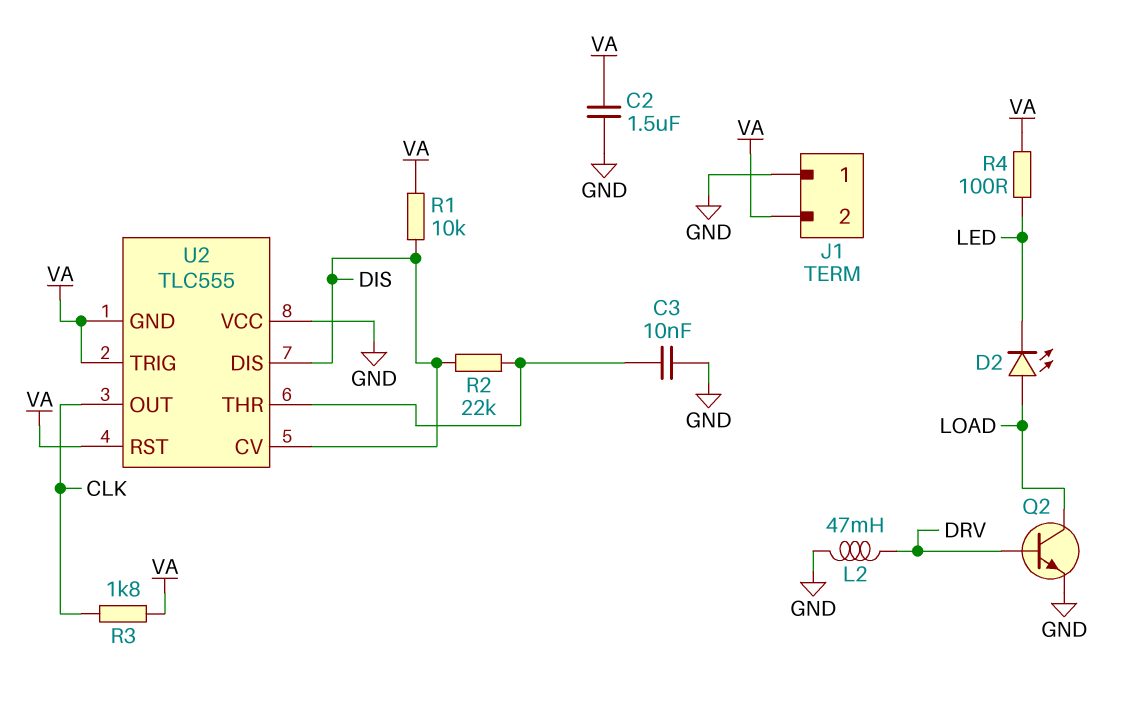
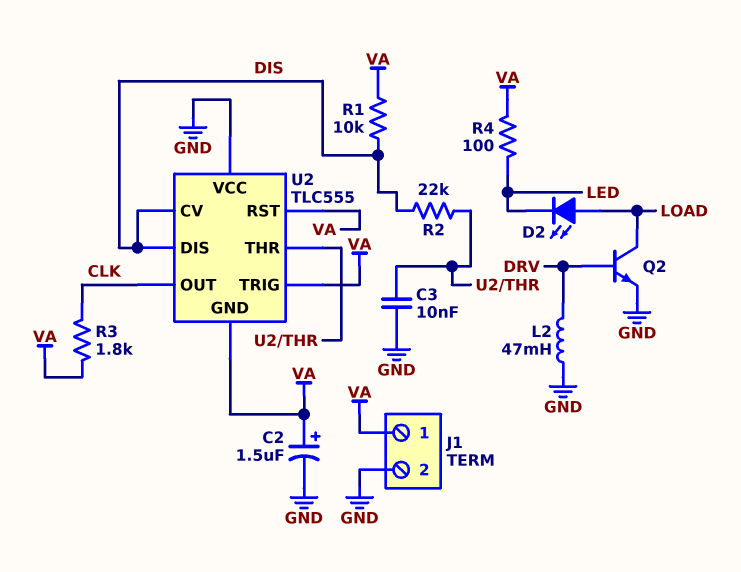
C2: 1.5uF (GND, VA) -> 1.5uF (plus VA, minus GND)
J1 pin 1: GND -> VA
J1 pin 2: VA -> GND

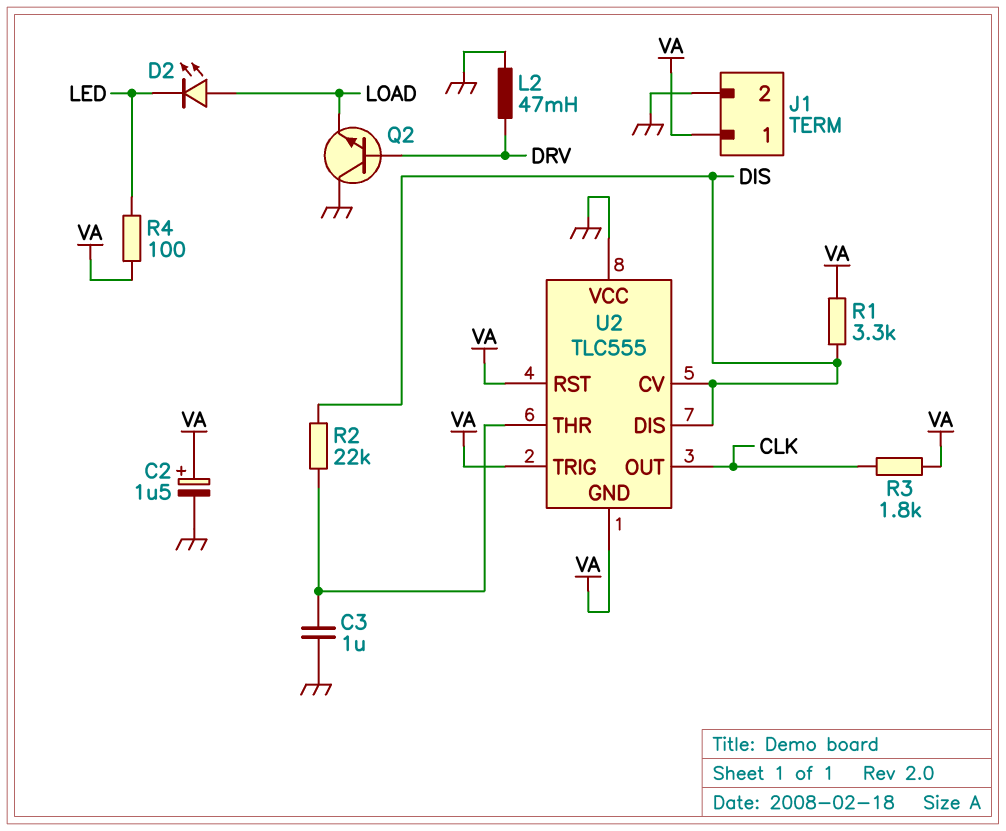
C3: 10nF (GND, U2/THR) -> 1uF (GND, U2/THR)
Q2: NPN (B DRV, C LOAD, E GND) -> NPN (B DRV, C GND, E LOAD)
R1: 10k (DIS, VA) -> 3.3k (DIS, VA)

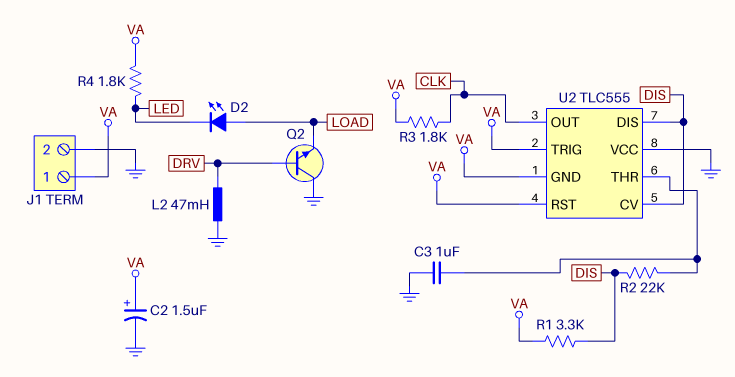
R4: 100 (LED, VA) -> 1.8k (LED, VA)

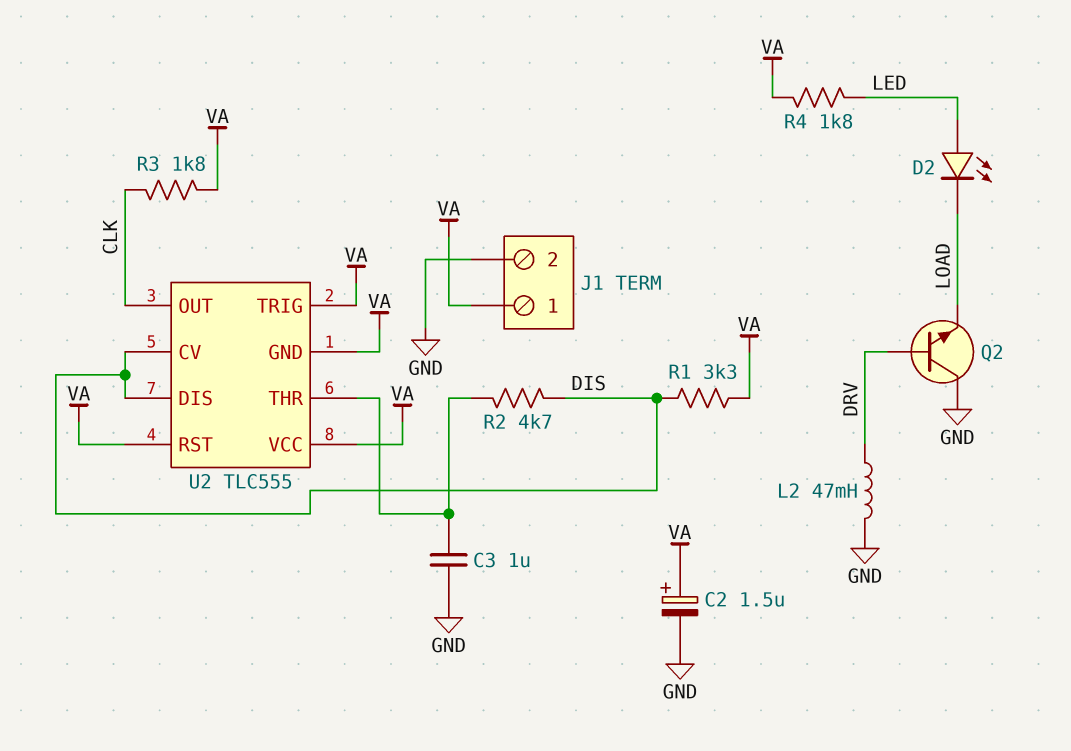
D2: LED (A LOAD, K LED) -> LED (A LED, K LOAD)
R2: 22k (DIS, U2/THR) -> 4.7k (DIS, U2/THR)
U2 pin VCC: GND -> VA

